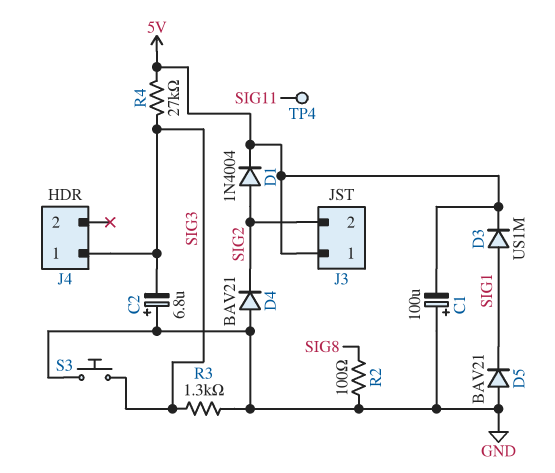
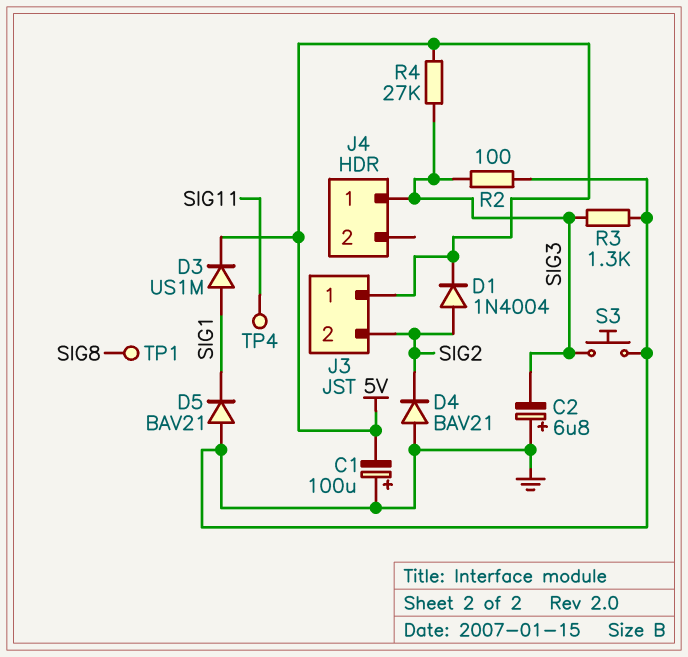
R2: 100 (GND, SIG8) -> 100 (GND, SIG3)
TP1: none -> test point (SIG8)

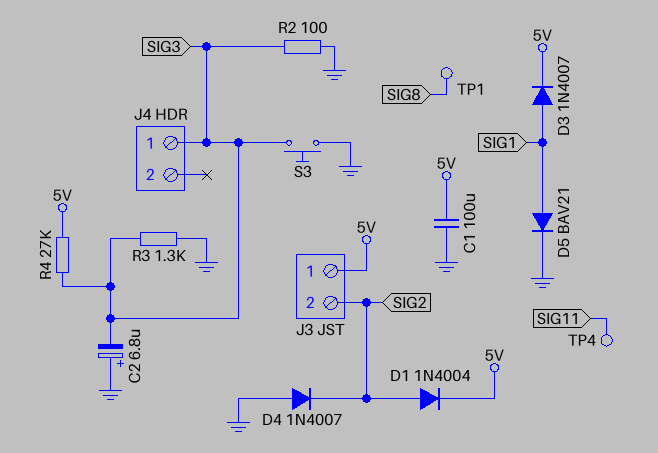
C1: 100uF (plus GND, minus 5V) -> 100uF (5V, GND)
D3: diode US1M (A SIG1, K 5V) -> diode 1N4007 (A SIG1, K 5V)
D4: diode BAV21 (A GND, K SIG2) -> diode 1N4007 (A GND, K SIG2)
D5: diode BAV21 (A GND, K SIG1) -> diode BAV21 (A SIG1, K GND)

